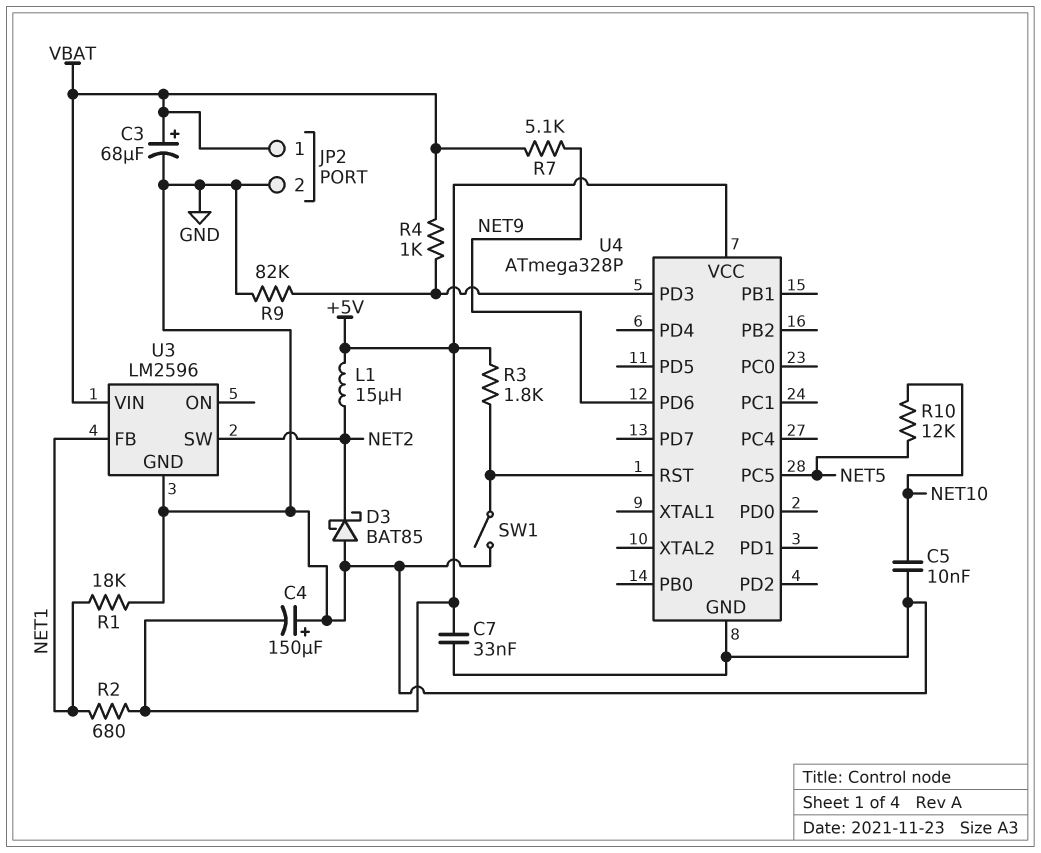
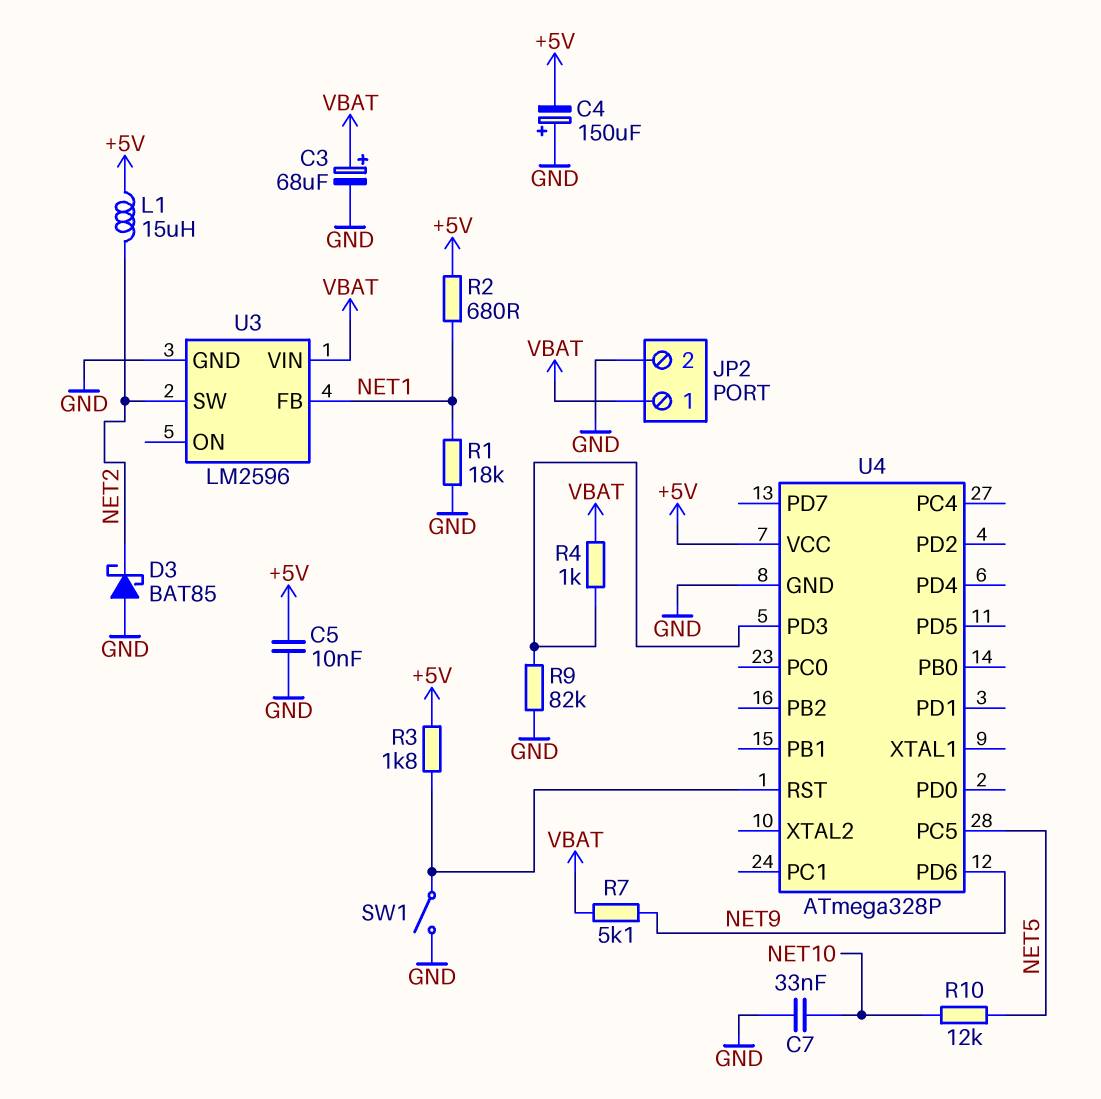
C5: 10nF (GND, NET10) -> 10nF (+5V, GND)
C7: 33nF (+5V, GND) -> 33nF (GND, NET10)

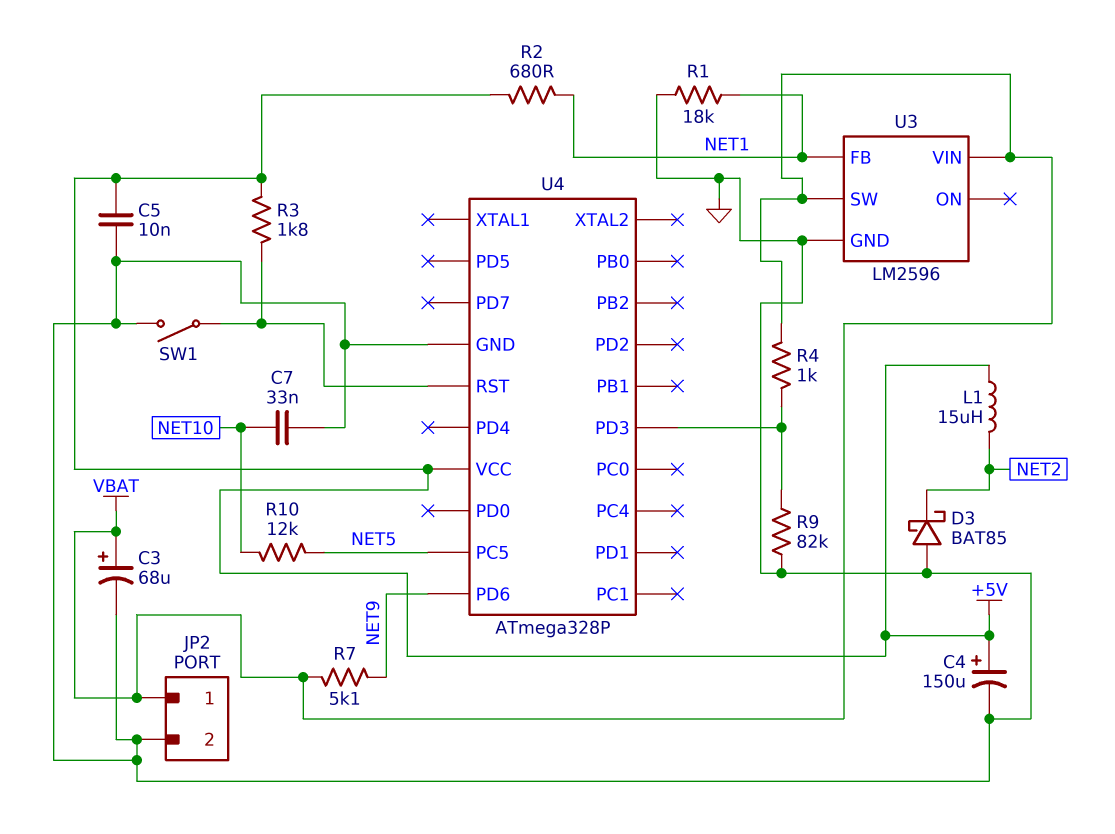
C4: 150uF (plus GND, minus +5V) -> 150uF (plus +5V, minus GND)
U3 pin SW: NET2 -> VBAT

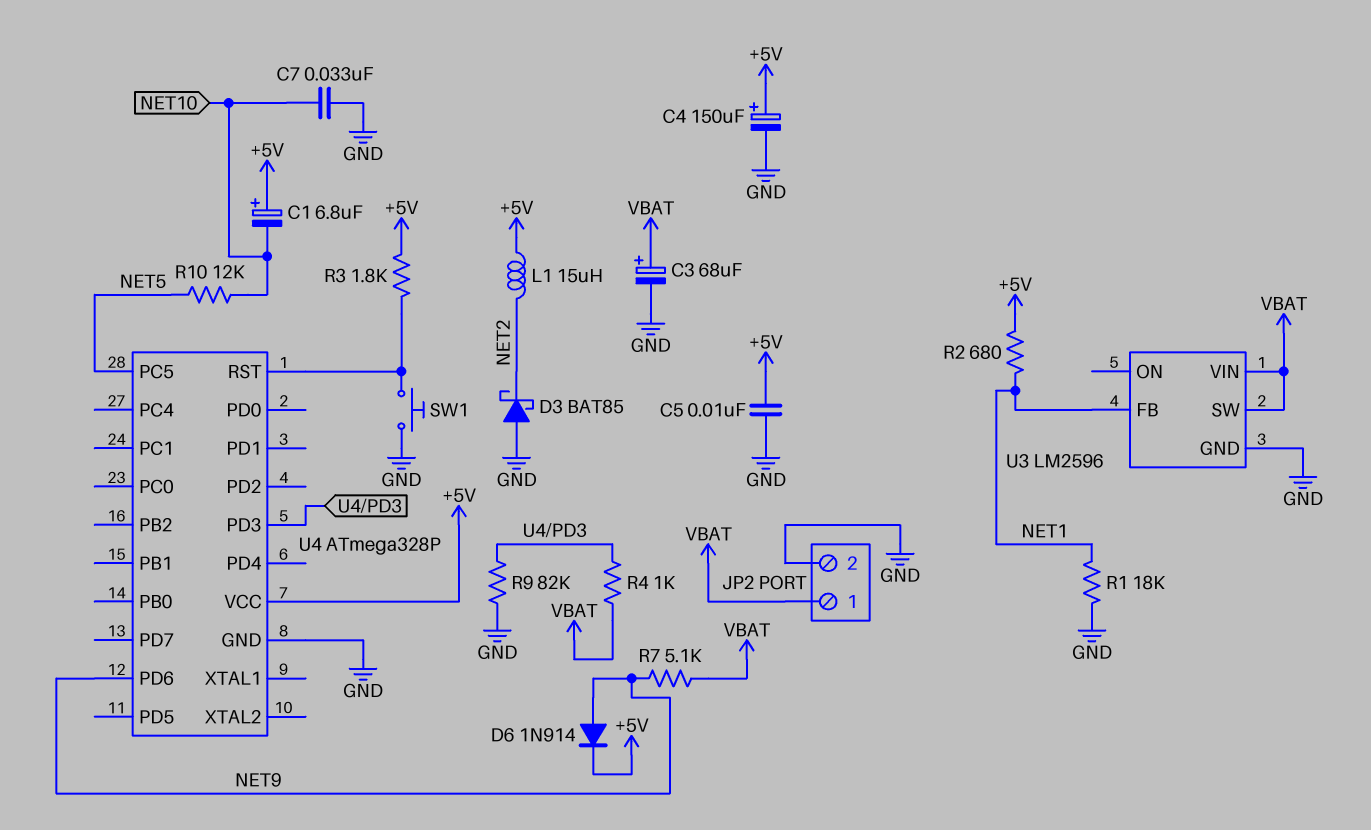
C1: none -> 6.8uF (plus +5V, minus NET10)
D6: none -> diode 1N914 (A NET9, K +5V)
SW1: switch (GND, U4/RST) -> button (GND, U4/RST)

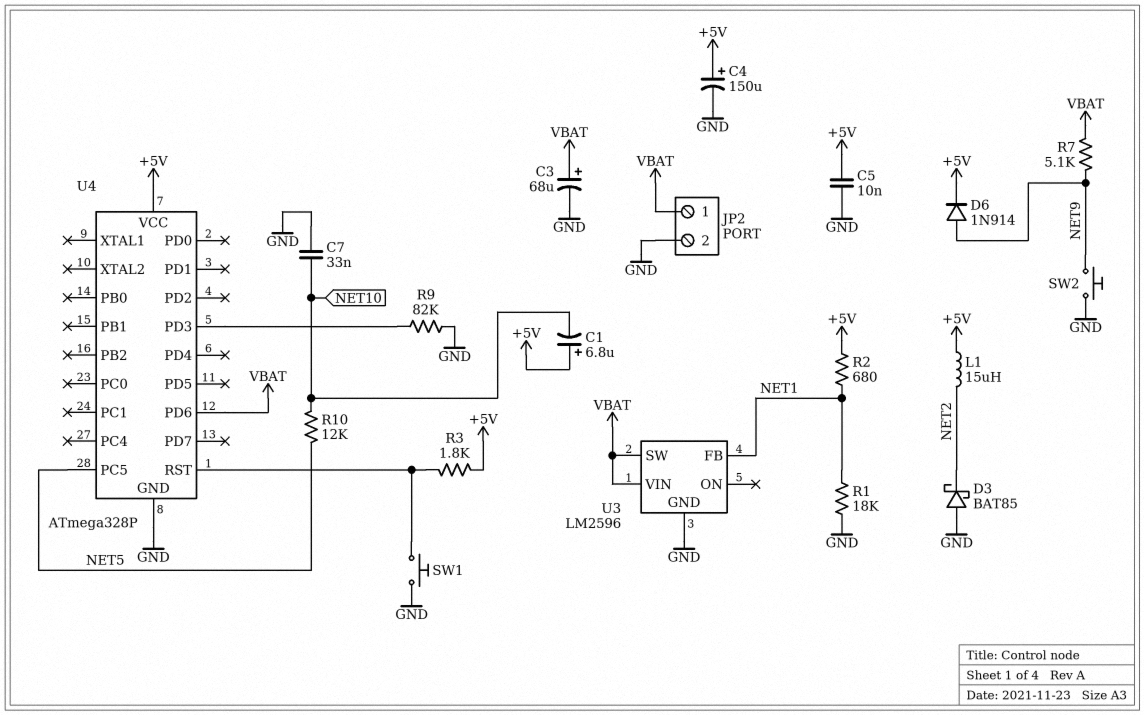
R4: 1k (U4/PD3, VBAT) -> none
SW2: none -> button (GND, NET9)
U4 pin PD6: NET9 -> VBAT

